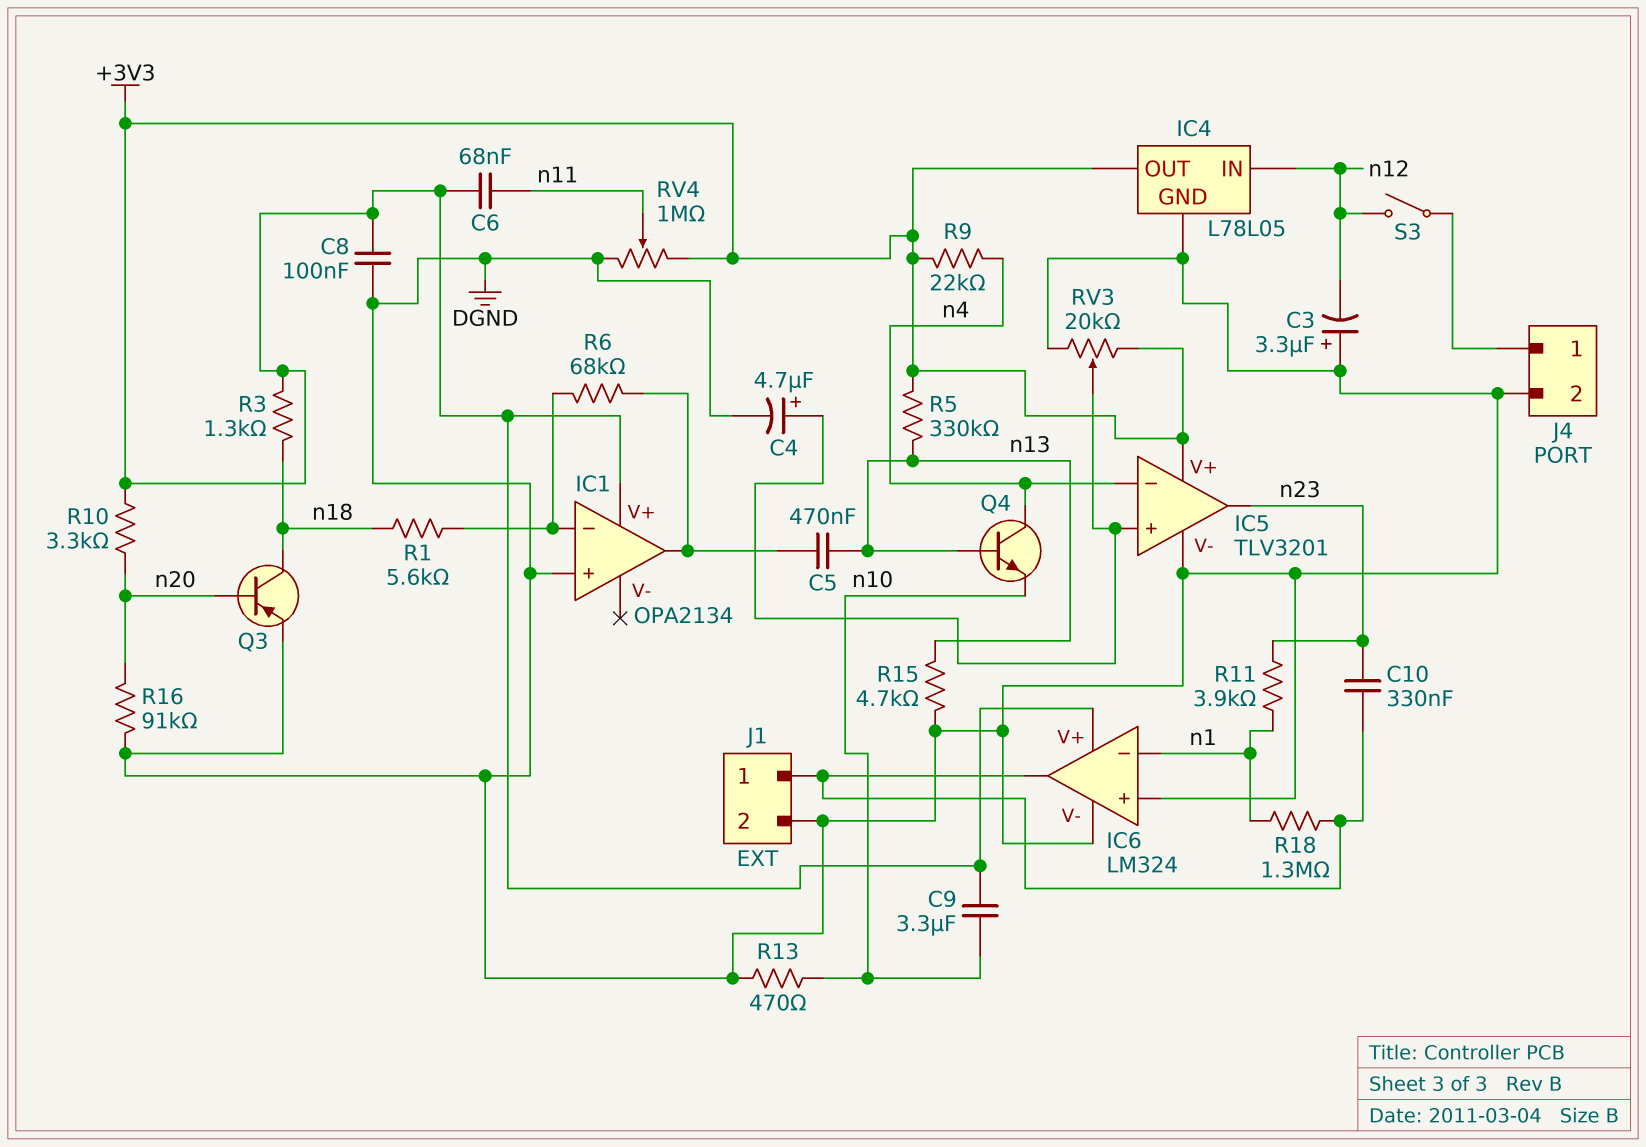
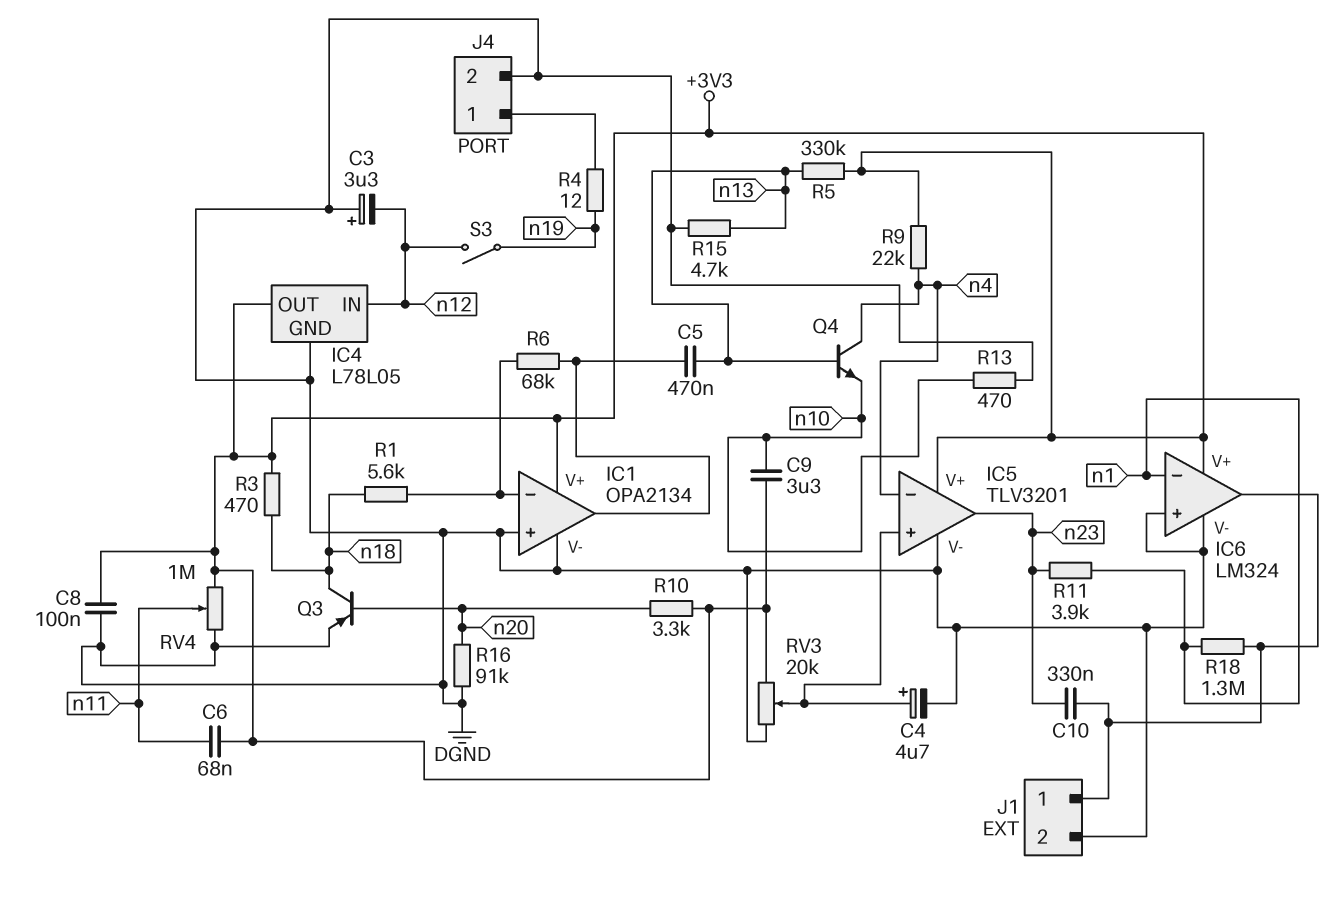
IC1 pin V-: none -> DGND
R3: 1.3k (+3V3, n18) -> 470 (+3V3, n18)
R4: none -> 12 (J4/1, n19)
S3: switch (J4/1, n12) -> switch (n12, n19)

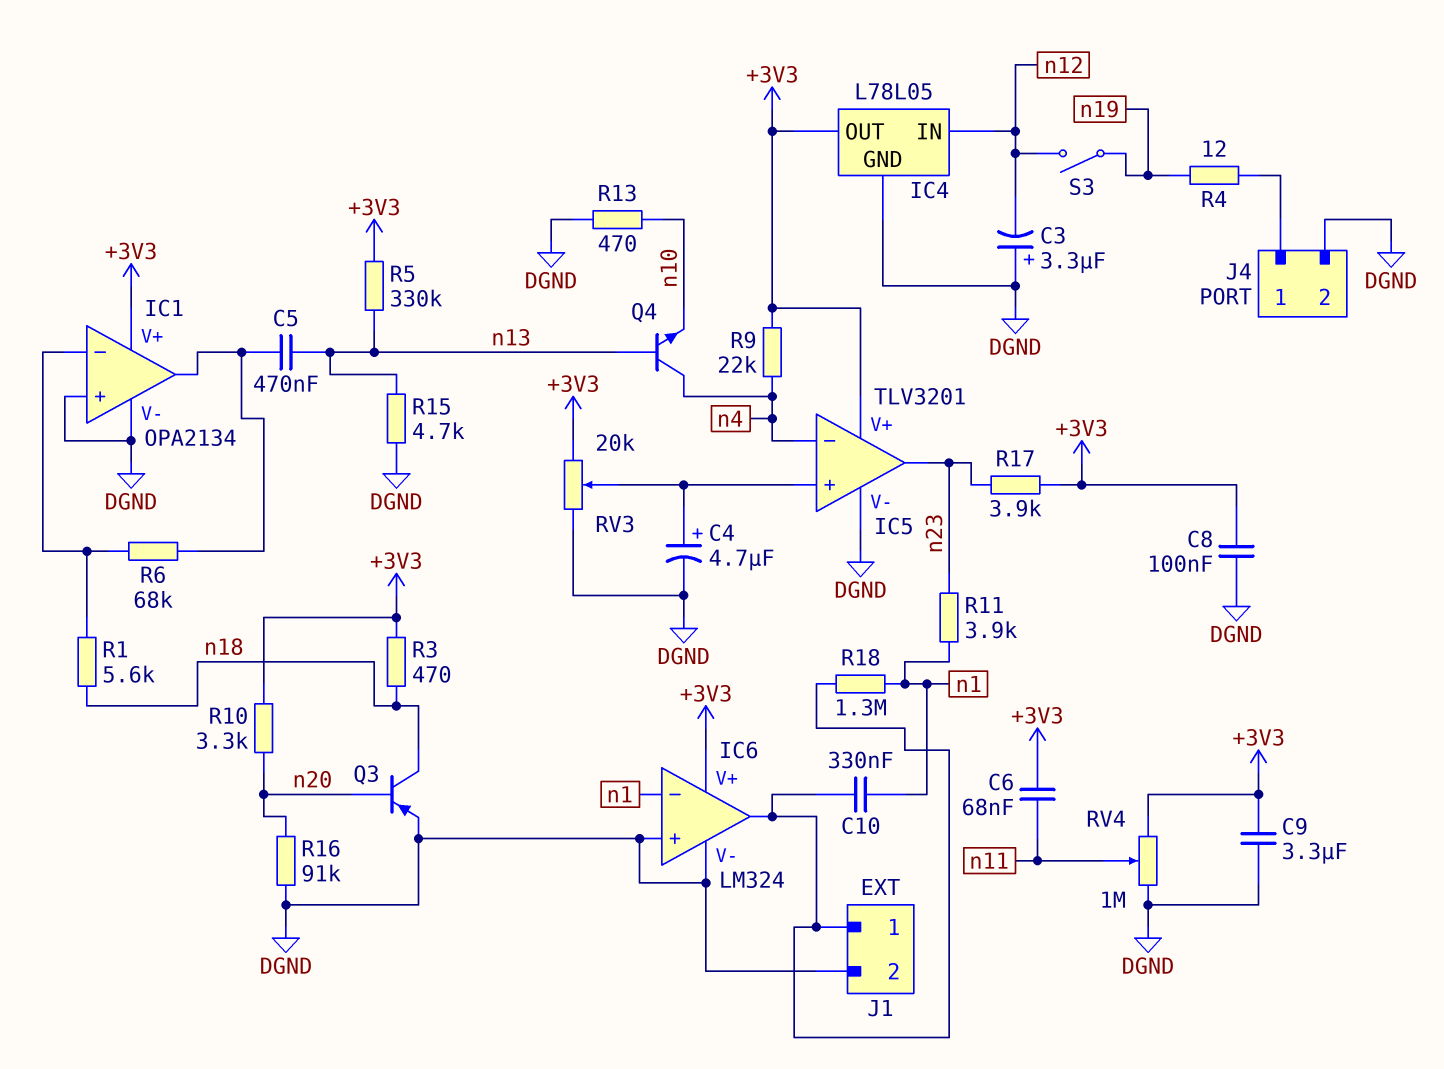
C9: 3.3uF (+3V3, n10) -> 3.3uF (+3V3, DGND)
C10: 330nF (IC6/out, n23) -> 330nF (IC6/out, n1)
R17: none -> 3.9k (+3V3, n23)

